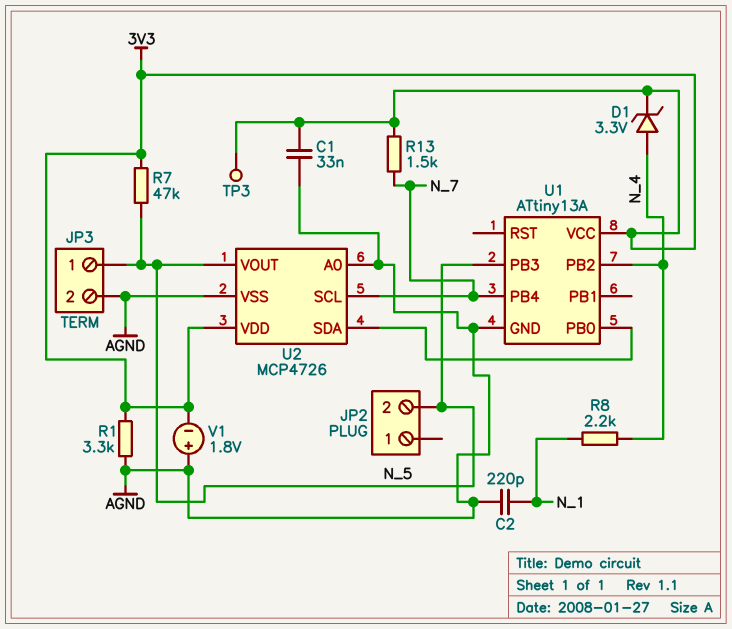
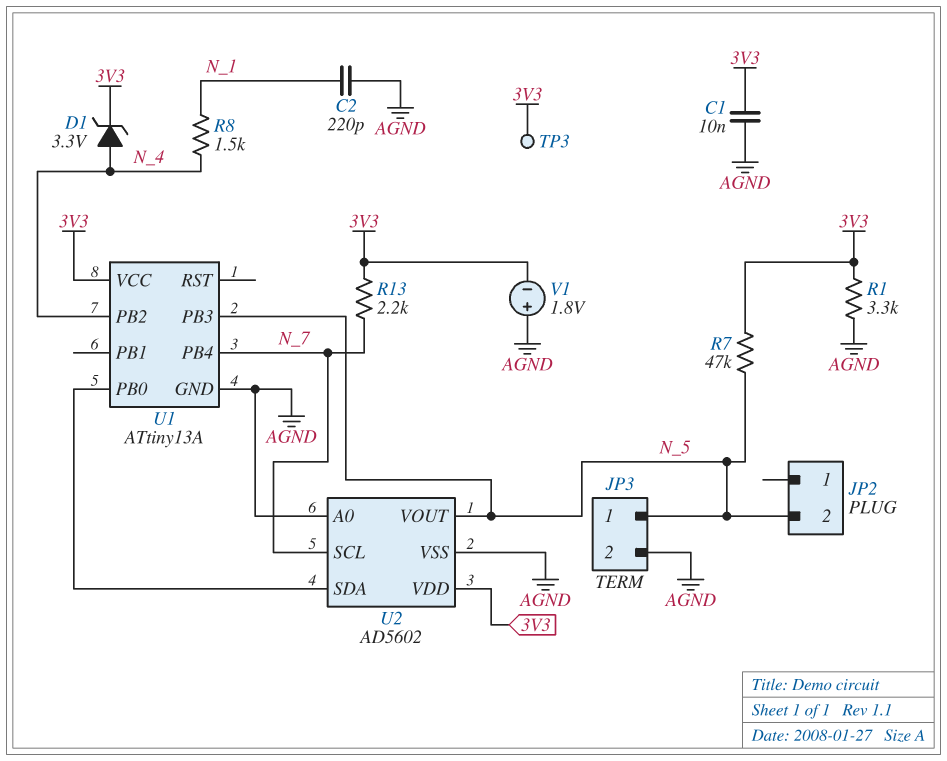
C1: 33nF (3V3, AGND) -> 10nF (3V3, AGND)
R8: 2.2k (N_1, N_4) -> 1.5k (N_1, N_4)
R13: 1.5k (3V3, N_7) -> 2.2k (3V3, N_7)
U2: MCP4726 -> AD5602

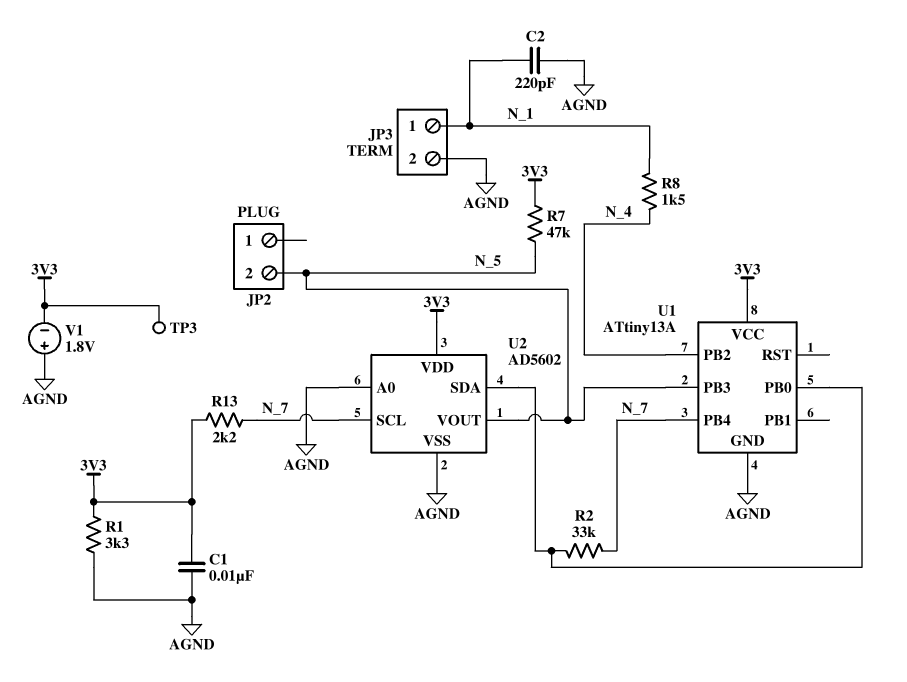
D1: zener 3.3V (A N_4, K 3V3) -> none
JP3 pin 1: N_5 -> N_1
R2: none -> 33k (N_7, U1/PB0)

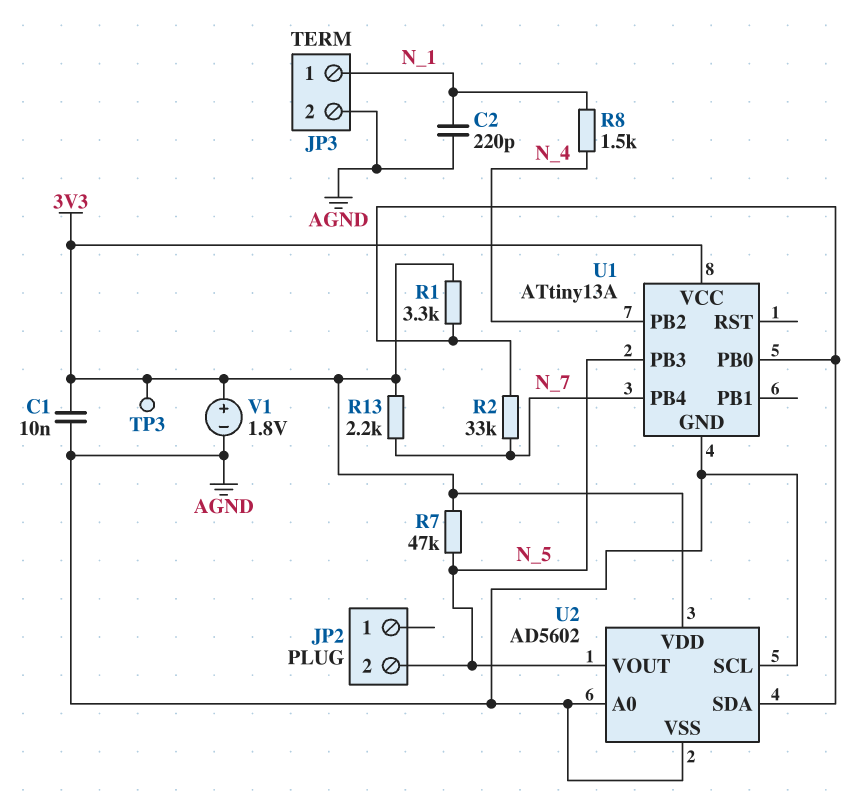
R1: 3.3k (3V3, AGND) -> 3.3k (3V3, U1/PB0)
U2 pin SCL: N_7 -> AGND
V1: 1.8V (plus AGND, minus 3V3) -> 1.8V (plus 3V3, minus AGND)

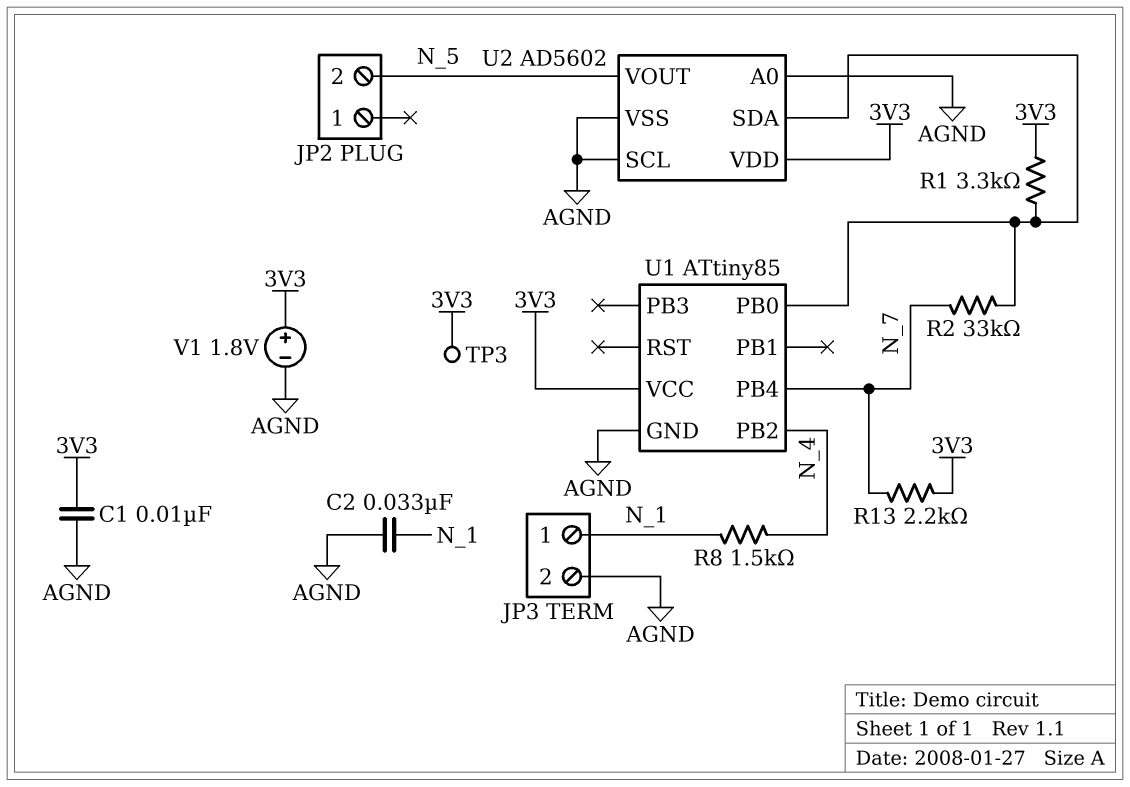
C2: 220pF (AGND, N_1) -> 33nF (AGND, N_1)
R7: 47k (3V3, N_5) -> none
U1: ATtiny13A -> ATtiny85
U1 pin PB3: N_5 -> none

